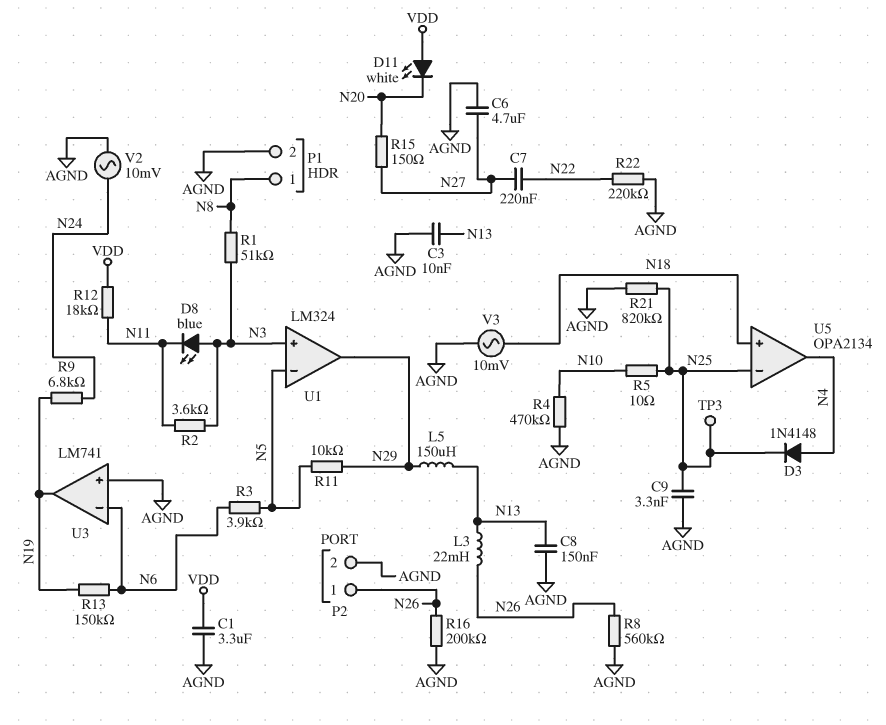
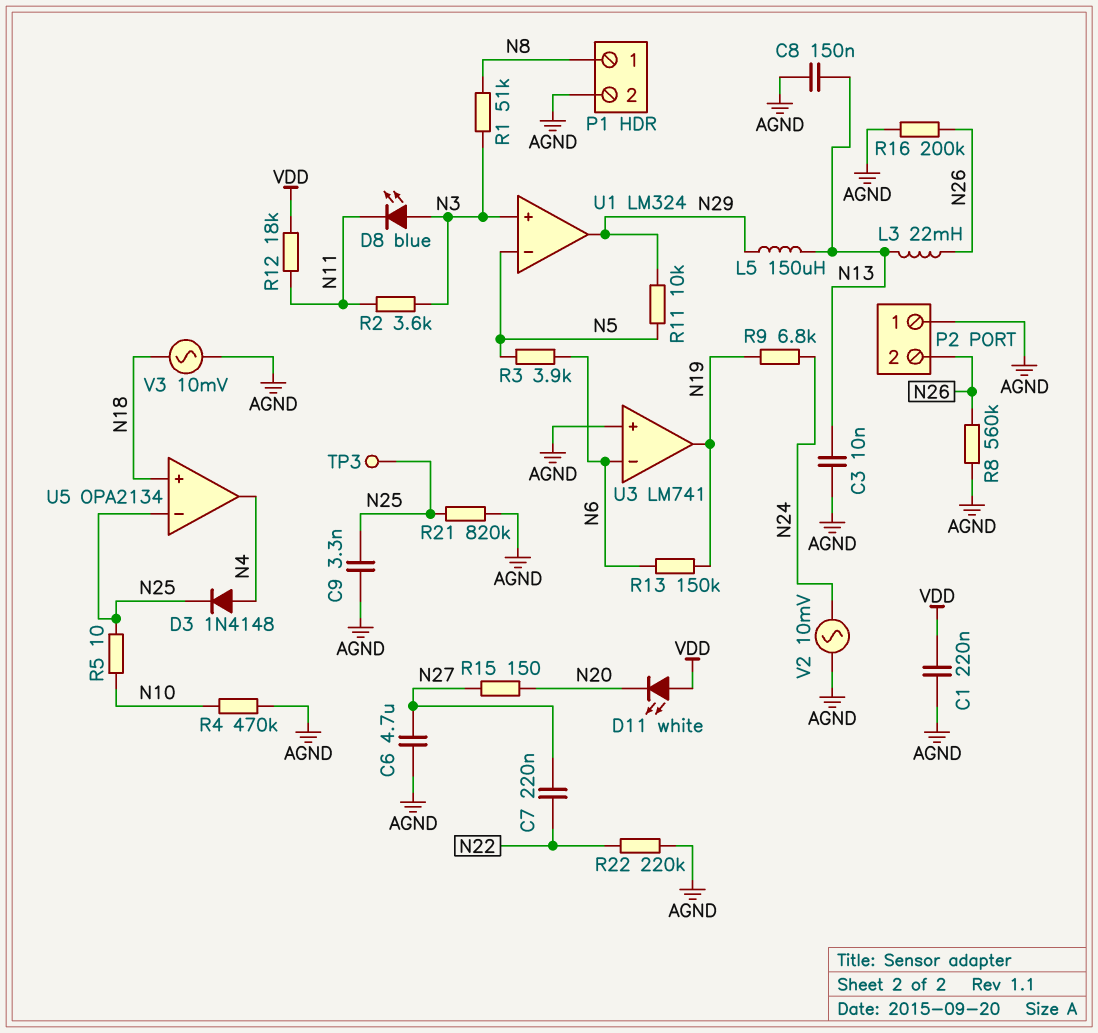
C1: 3.3uF (AGND, VDD) -> 220nF (AGND, VDD)
P2 pin 1: N26 -> AGND
P2 pin 2: AGND -> N26

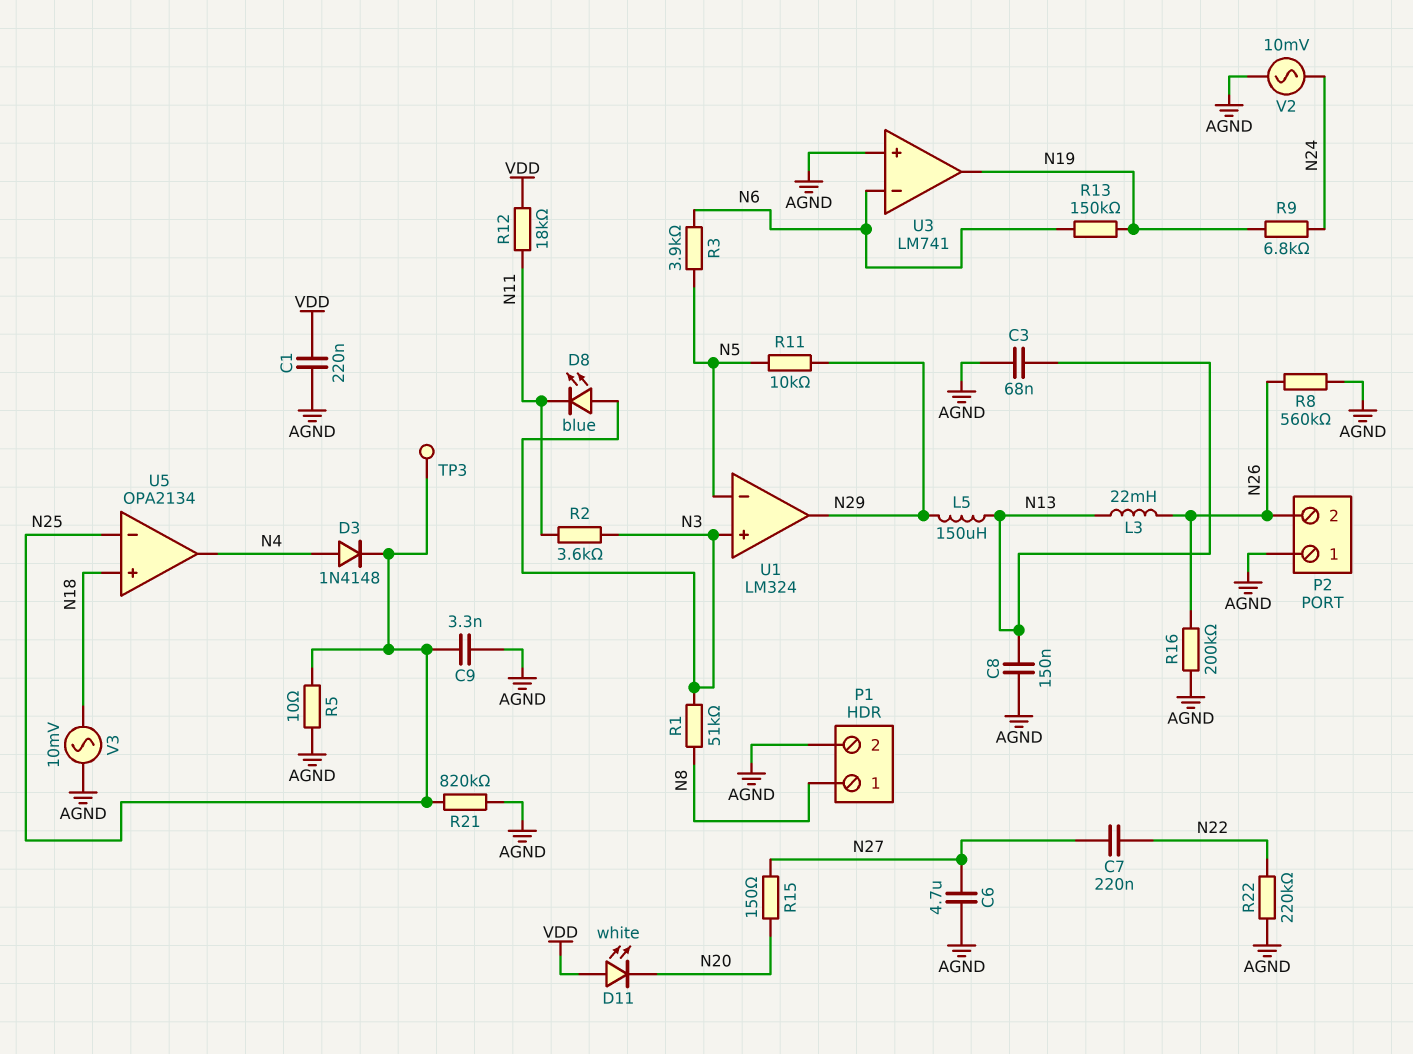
C3: 10nF (AGND, N13) -> 68nF (AGND, N13)
R4: 470k (AGND, N10) -> none
R5: 10 (N10, N25) -> 10 (AGND, N25)

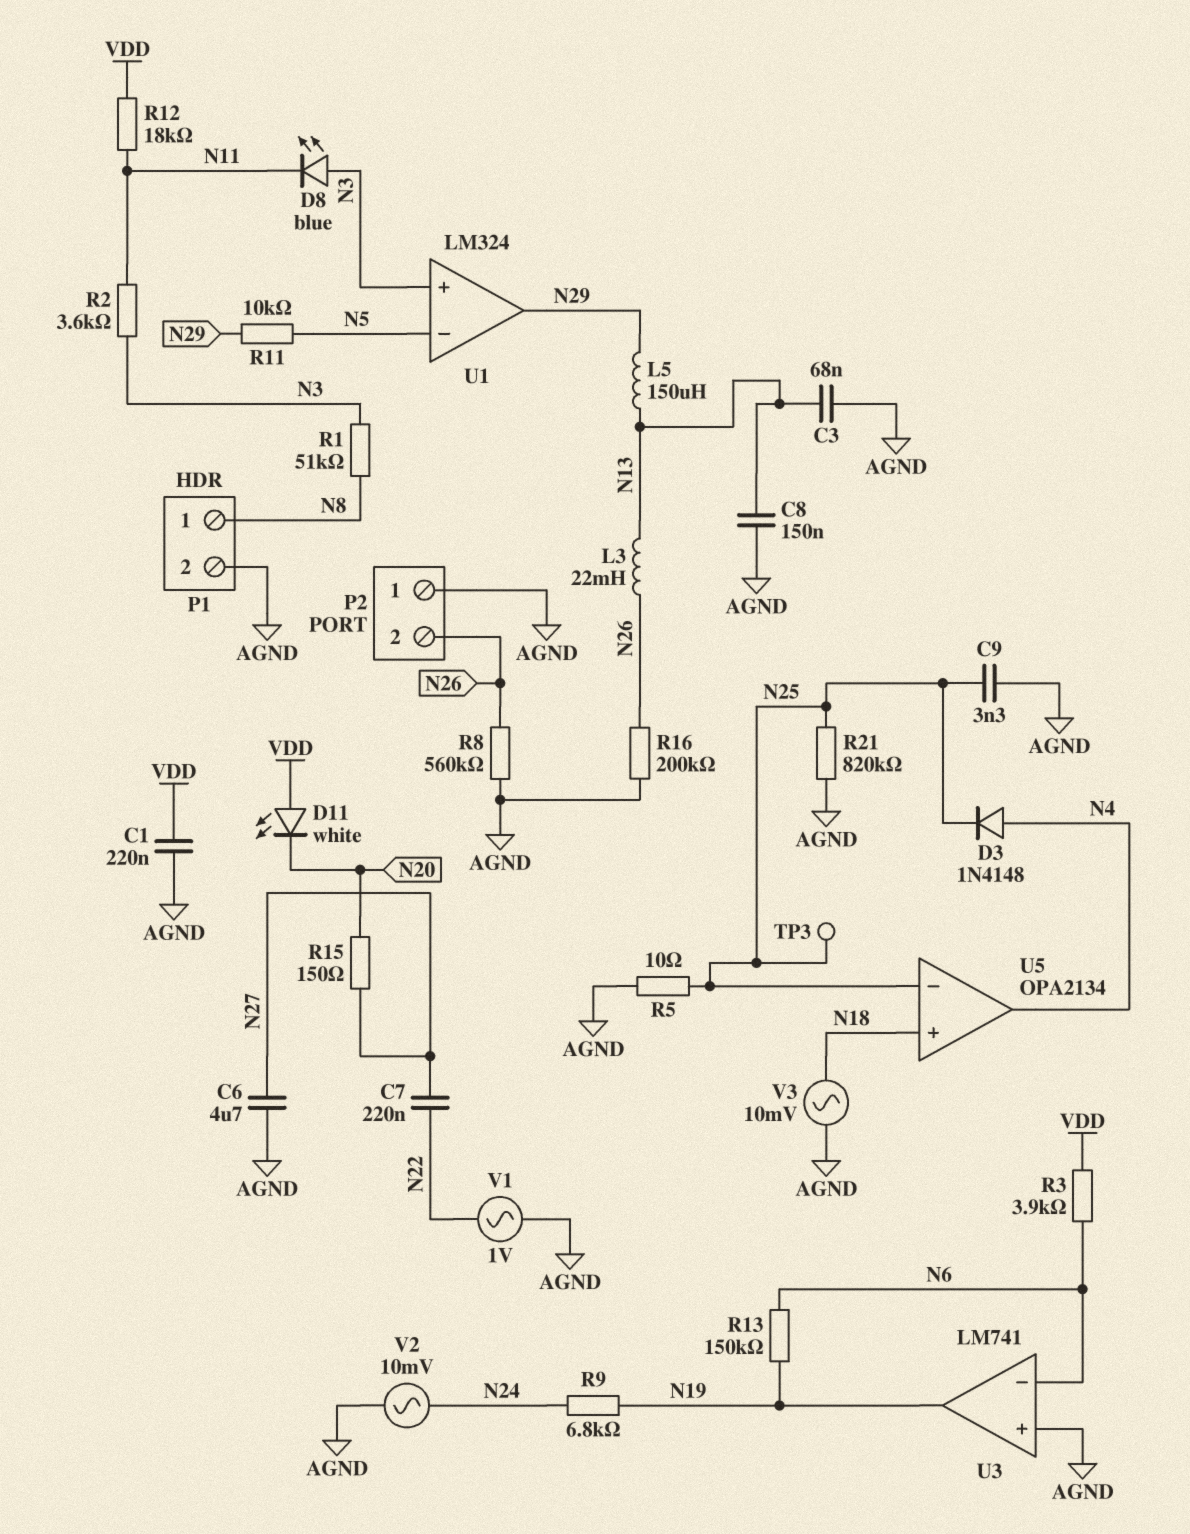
R3: 3.9k (N5, N6) -> 3.9k (N6, VDD)
R22: 220k (AGND, N22) -> none
V1: none -> AC 1V (AGND, N22)

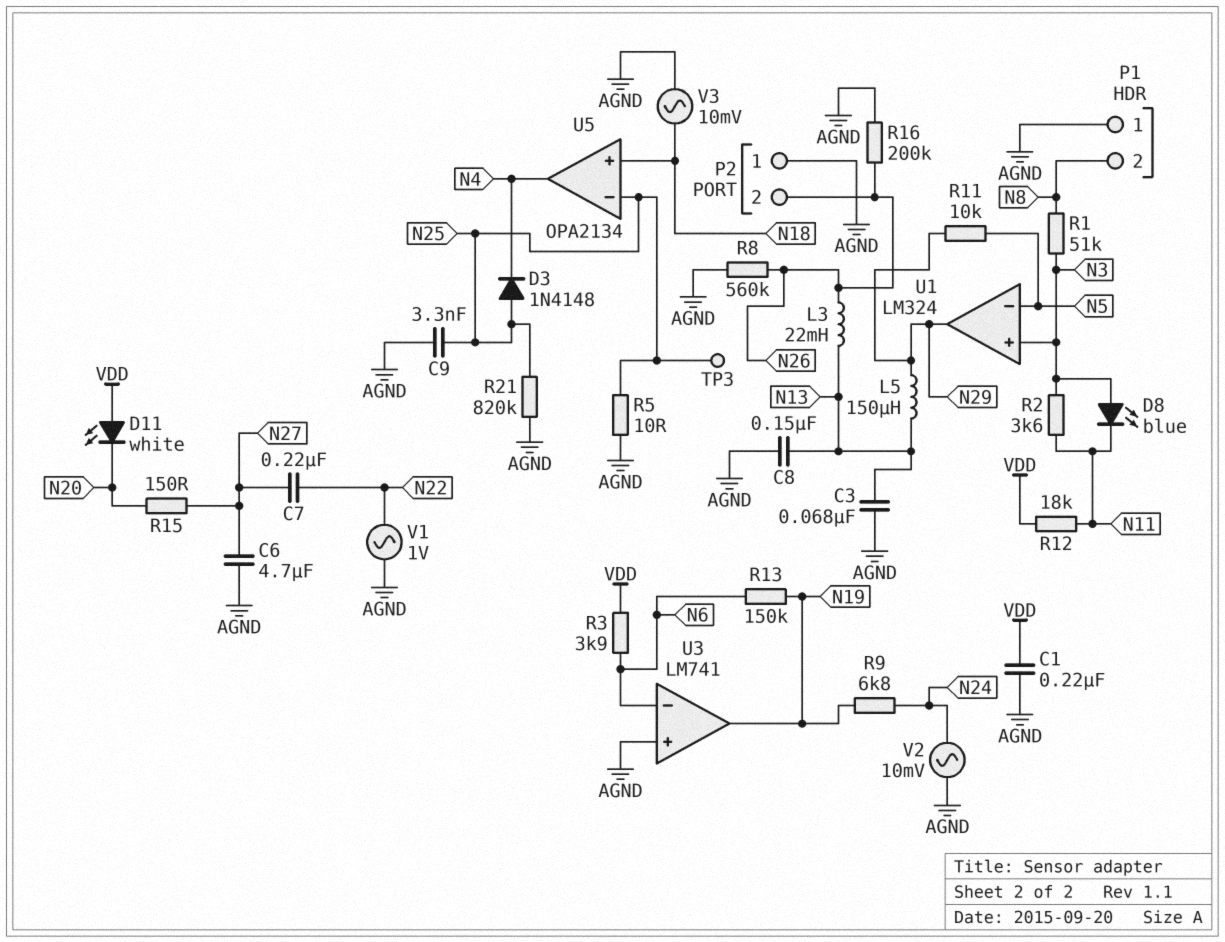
D3: diode 1N4148 (A N4, K N25) -> diode 1N4148 (A N25, K N4)
P1 pin 1: N8 -> AGND
P1 pin 2: AGND -> N8

